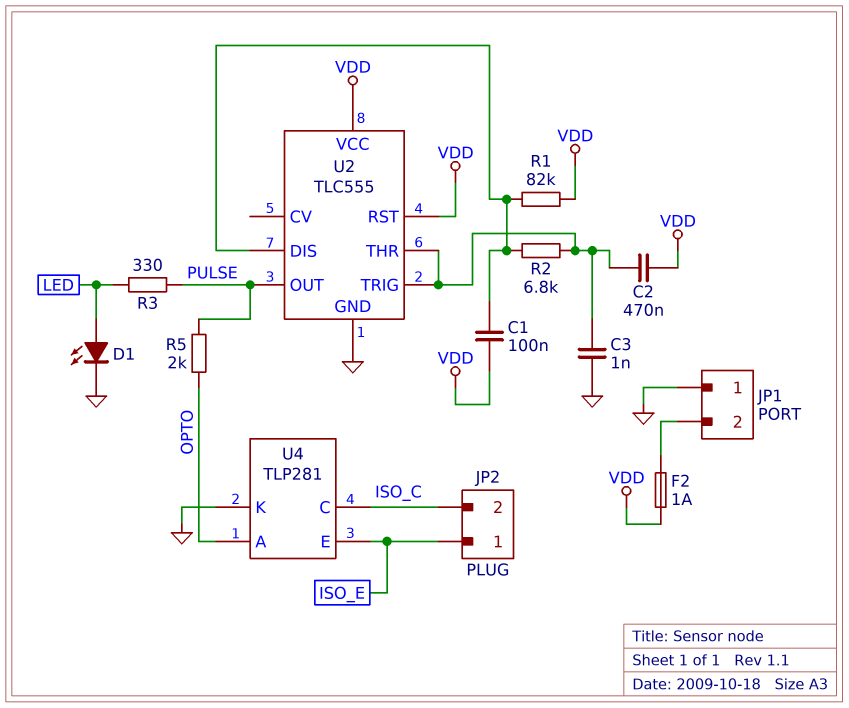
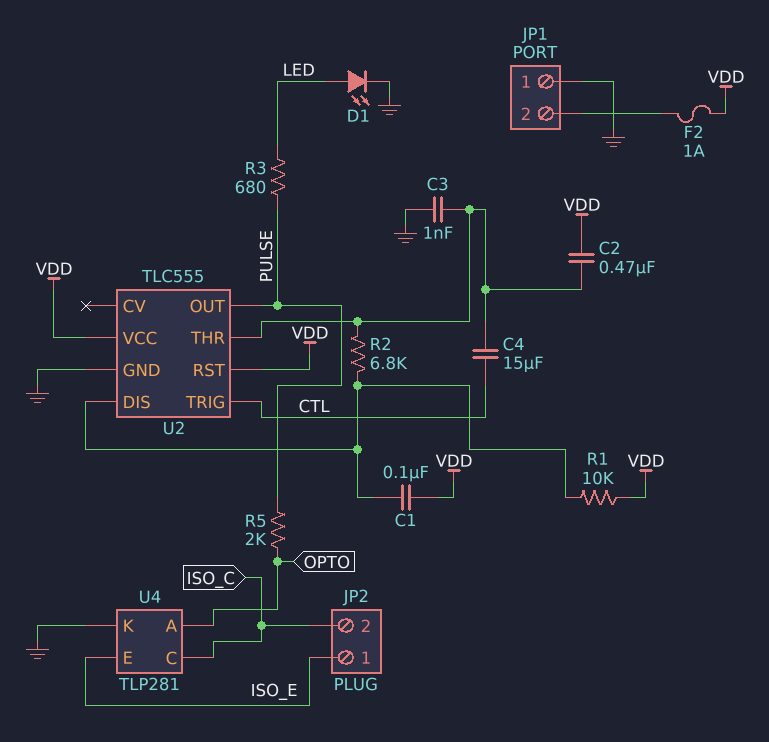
C4: none -> 15uF (CTL, U2/THR)
R1: 82k (U2/DIS, VDD) -> 10k (U2/DIS, VDD)
R3: 330 (LED, PULSE) -> 680 (LED, PULSE)
U2 pin TRIG: U2/THR -> CTL

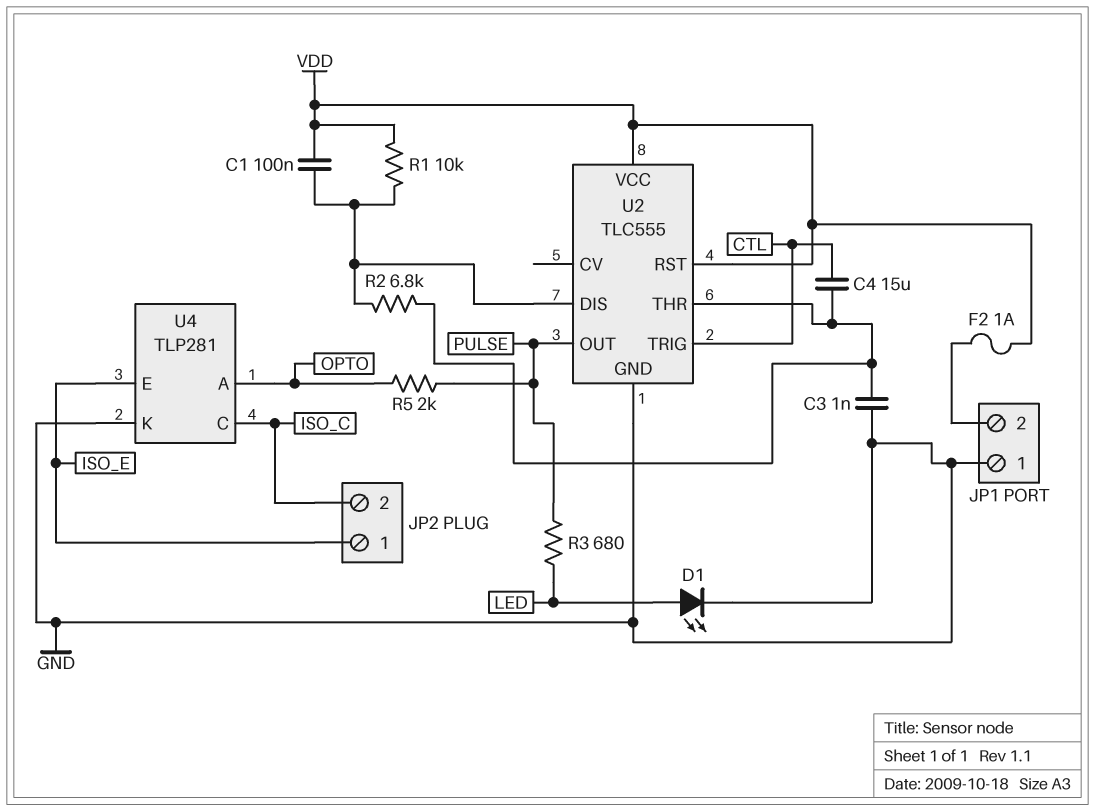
C2: 470nF (U2/THR, VDD) -> none

